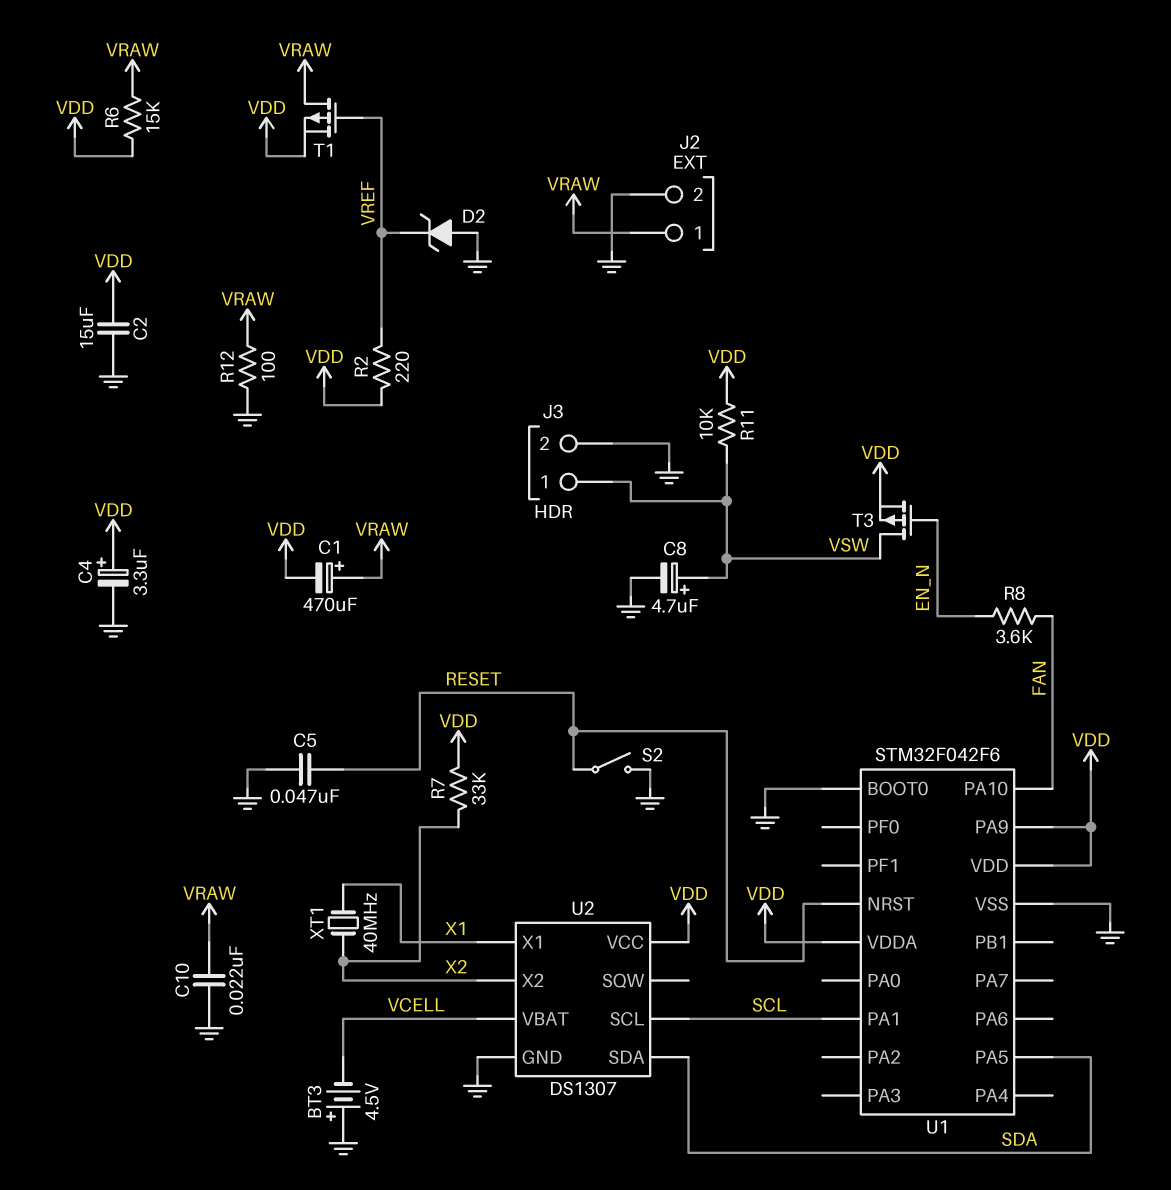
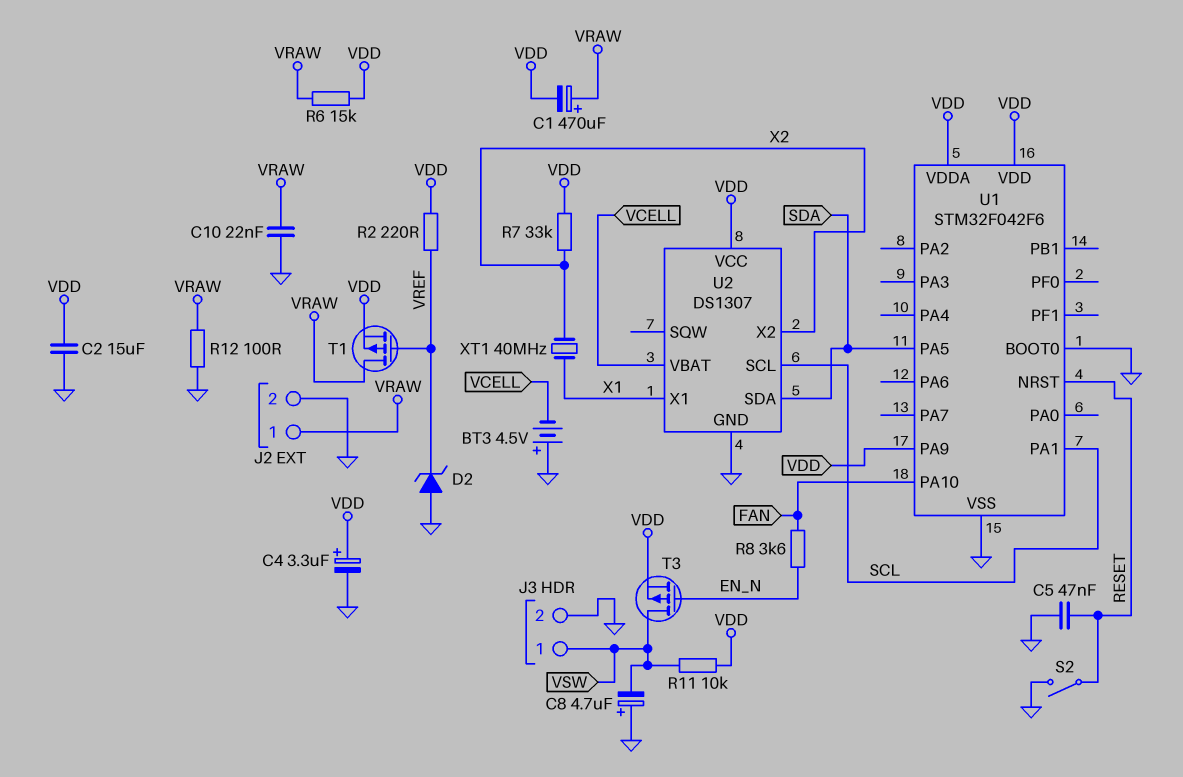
C8: 4.7uF (plus VSW, minus GND) -> 4.7uF (plus GND, minus VSW)

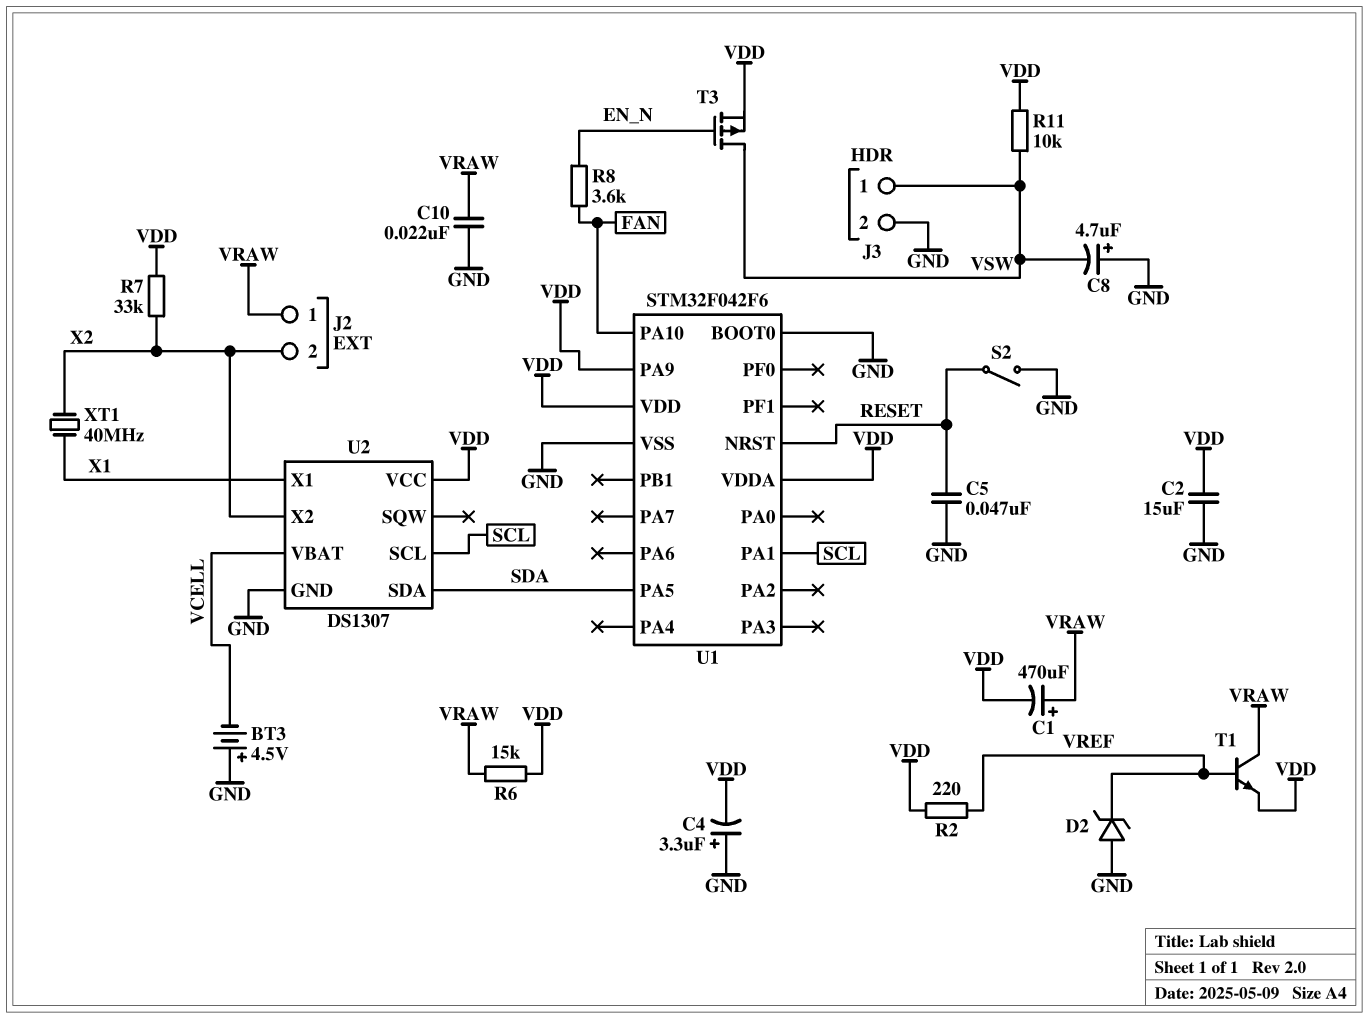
C4: 3.3uF (plus VDD, minus GND) -> 3.3uF (plus GND, minus VDD)
J2 pin 2: GND -> X2
R12: 100 (GND, VRAW) -> none
T1: PMOS (G VREF, D VRAW, S VDD) -> NPN (B VREF, C VRAW, E VDD)

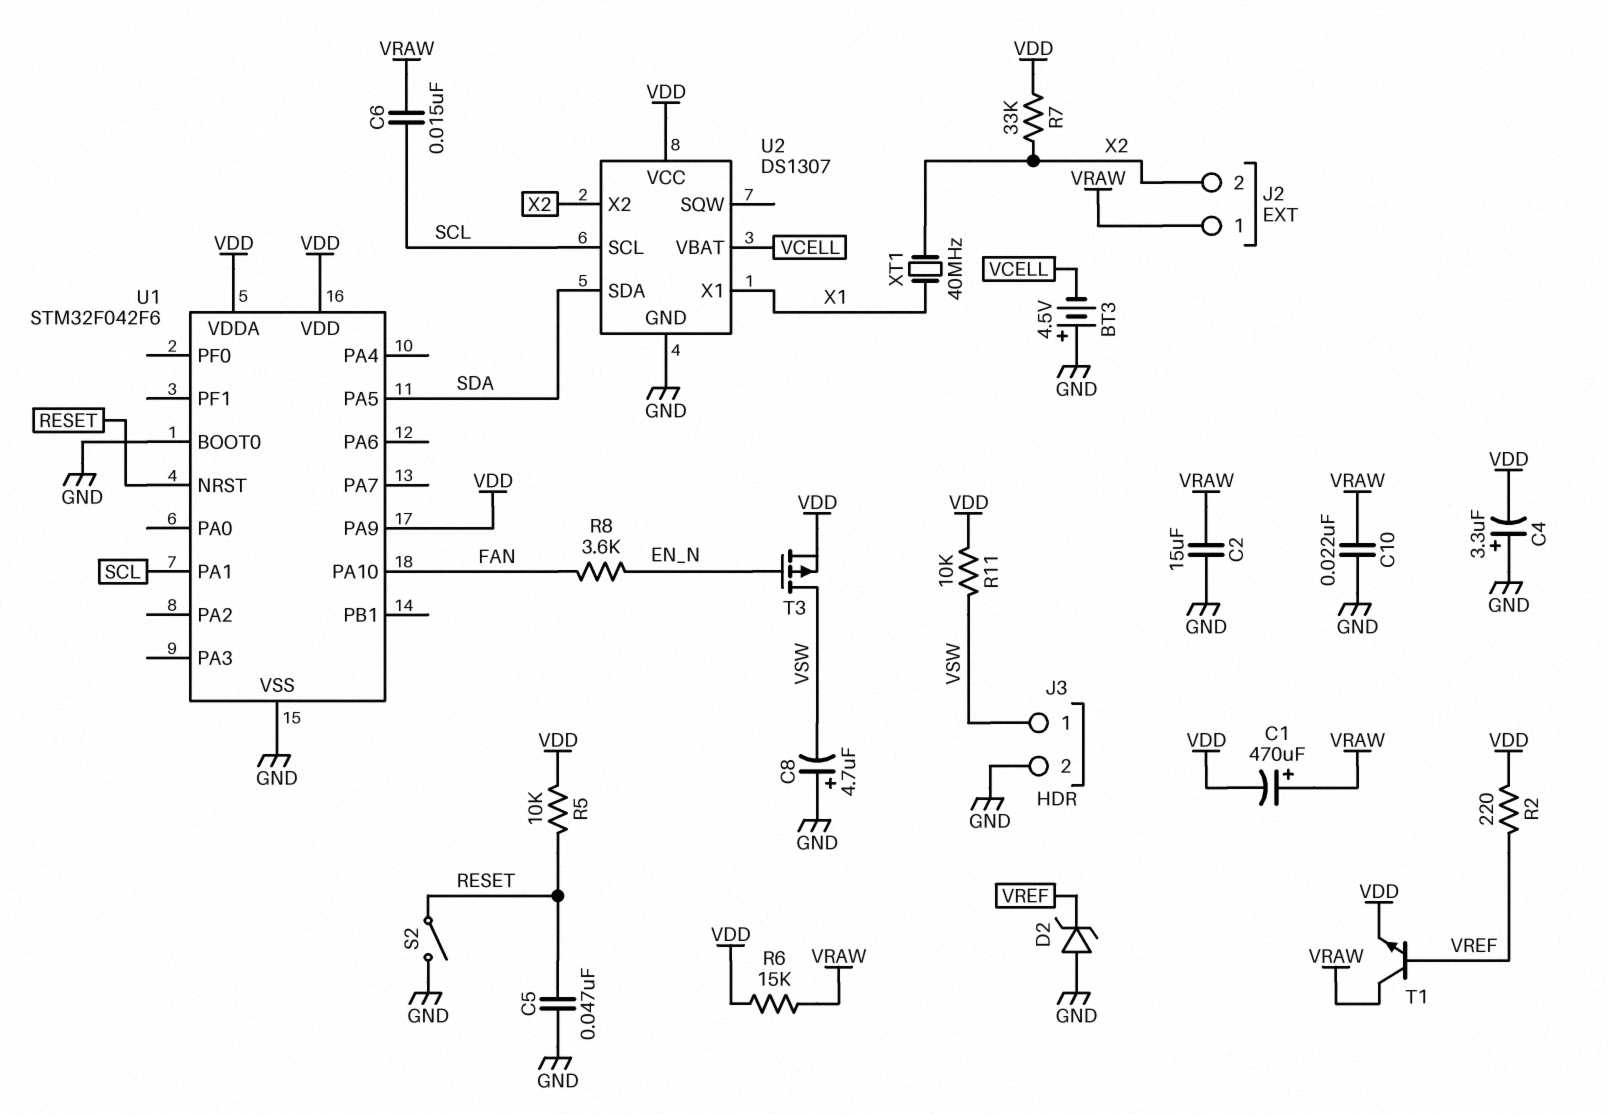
C2: 15uF (GND, VDD) -> 15uF (GND, VRAW)
C6: none -> 15nF (SCL, VRAW)
R5: none -> 10k (RESET, VDD)

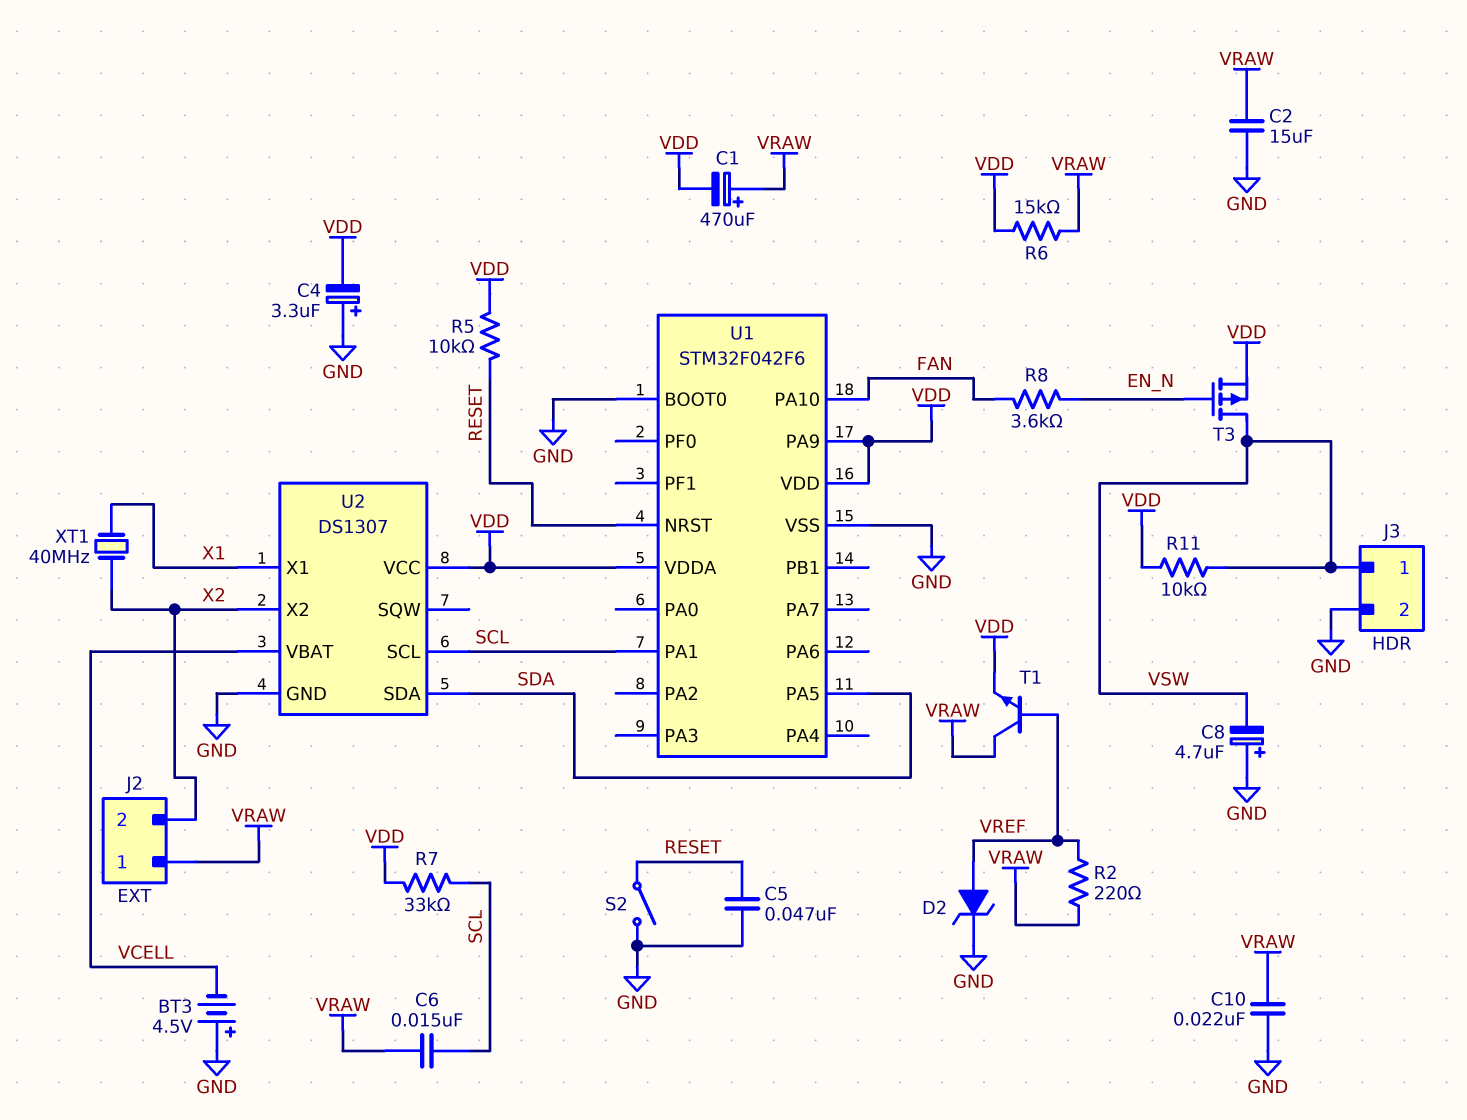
D2: zener (A GND, K VREF) -> zener (A VREF, K GND)
R2: 220 (VDD, VREF) -> 220 (VRAW, VREF)
R7: 33k (VDD, X2) -> 33k (SCL, VDD)

